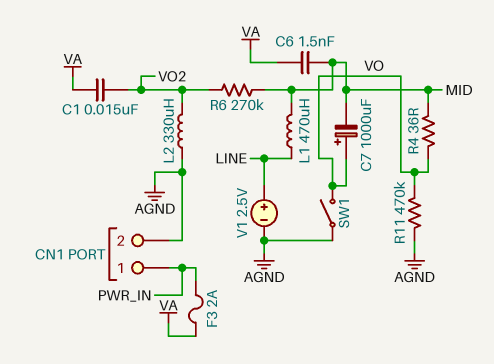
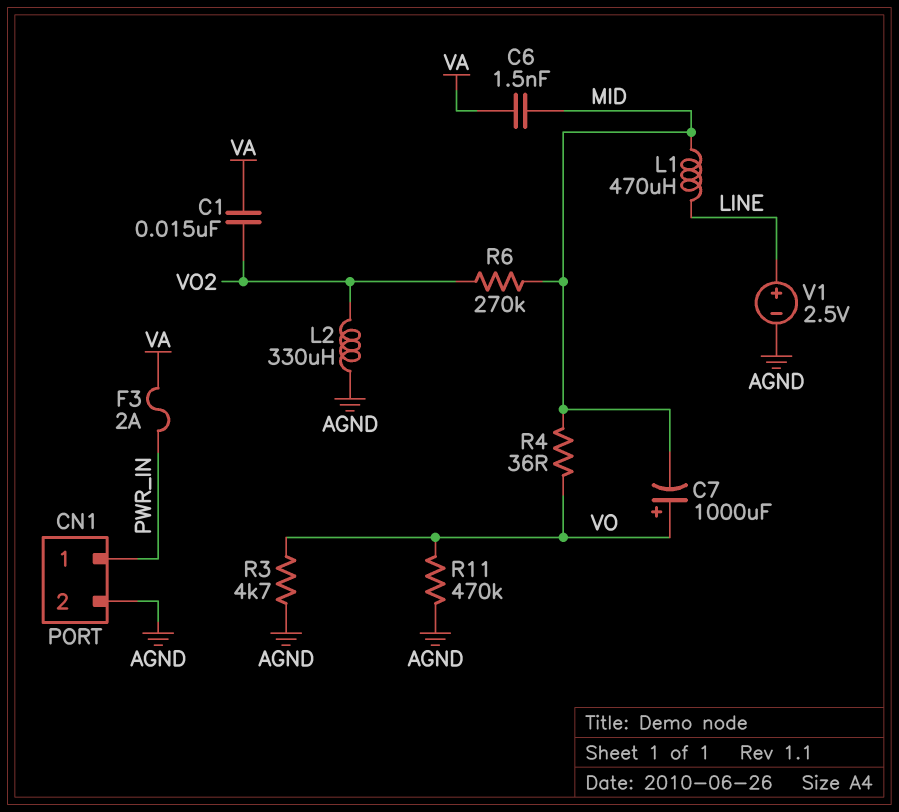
R3: none -> 4.7k (AGND, VO)
SW1: switch (AGND, VO) -> none

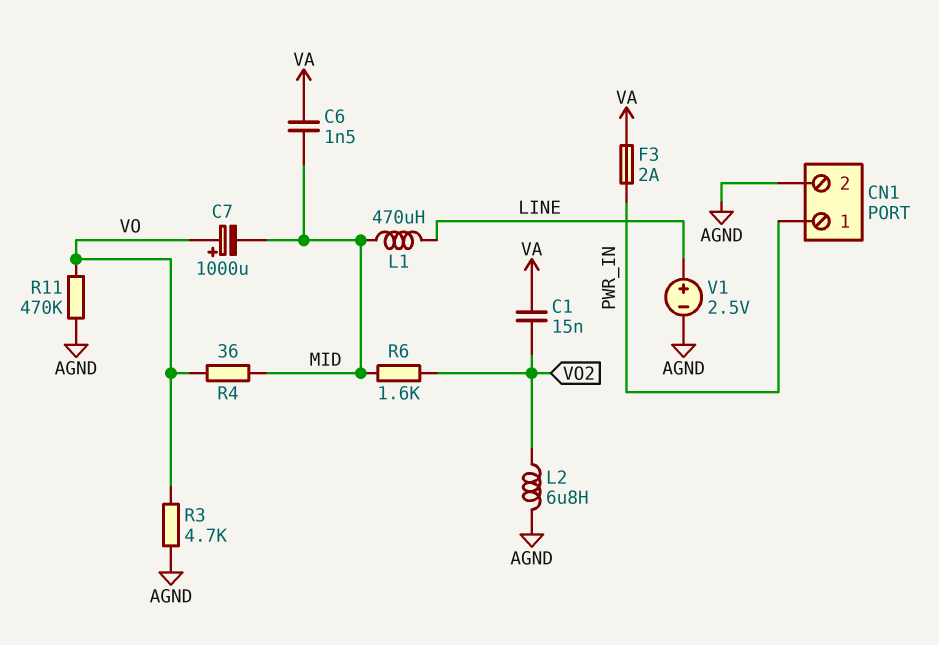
L2: 330uH (AGND, VO2) -> 6.8uH (AGND, VO2)
R6: 270k (MID, VO2) -> 1.6k (MID, VO2)

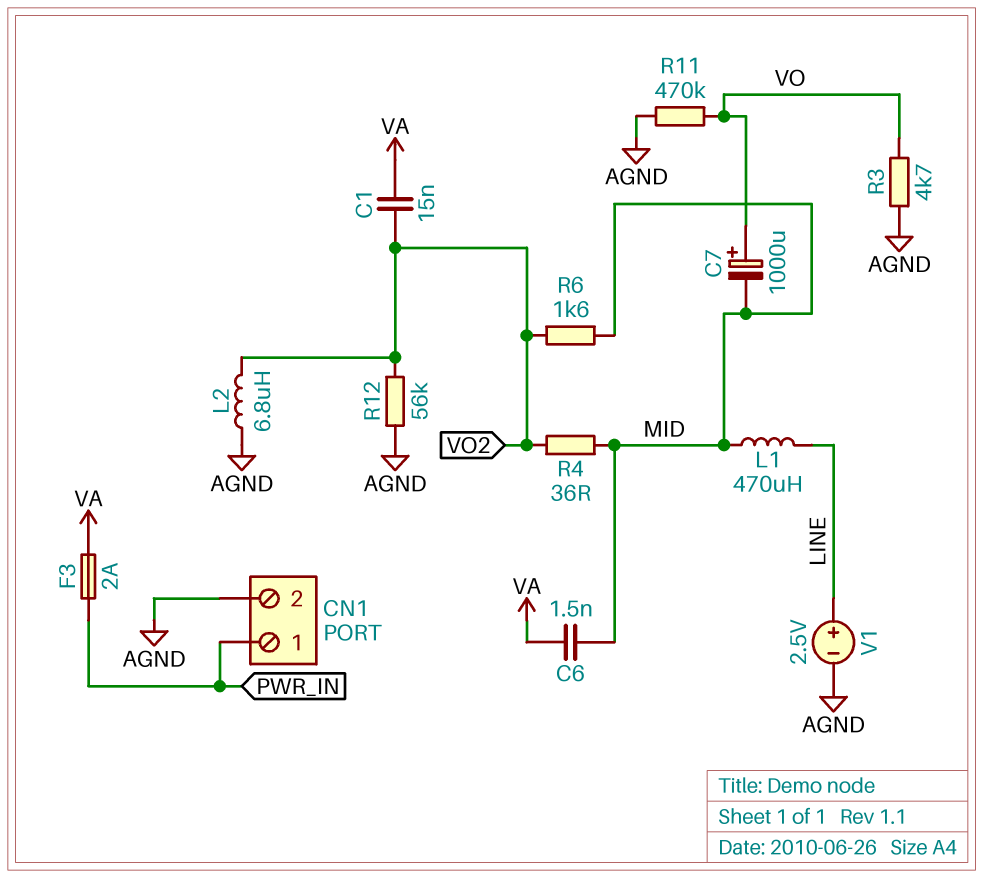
R4: 36 (MID, VO) -> 36 (MID, VO2)
R12: none -> 56k (AGND, VO2)

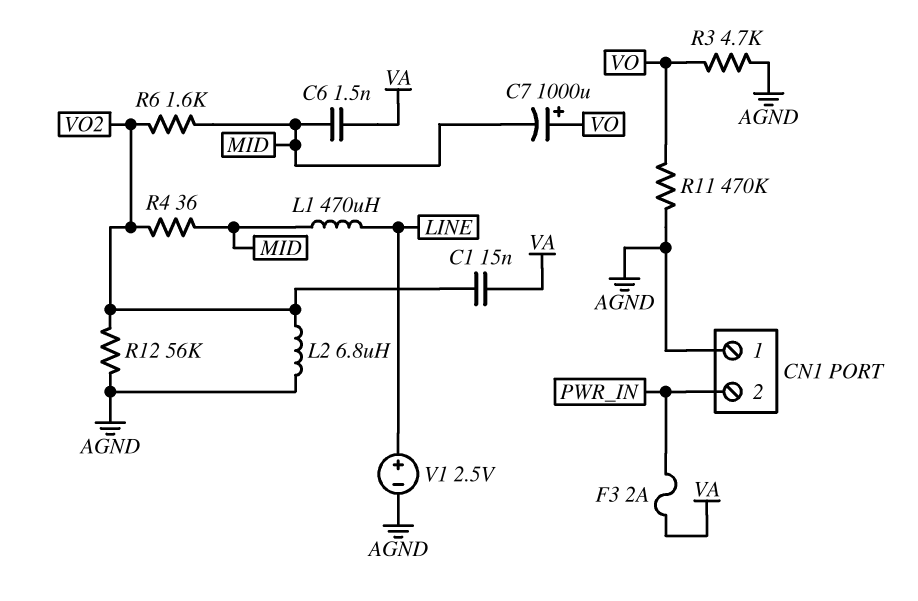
CN1 pin 1: PWR_IN -> AGND
CN1 pin 2: AGND -> PWR_IN

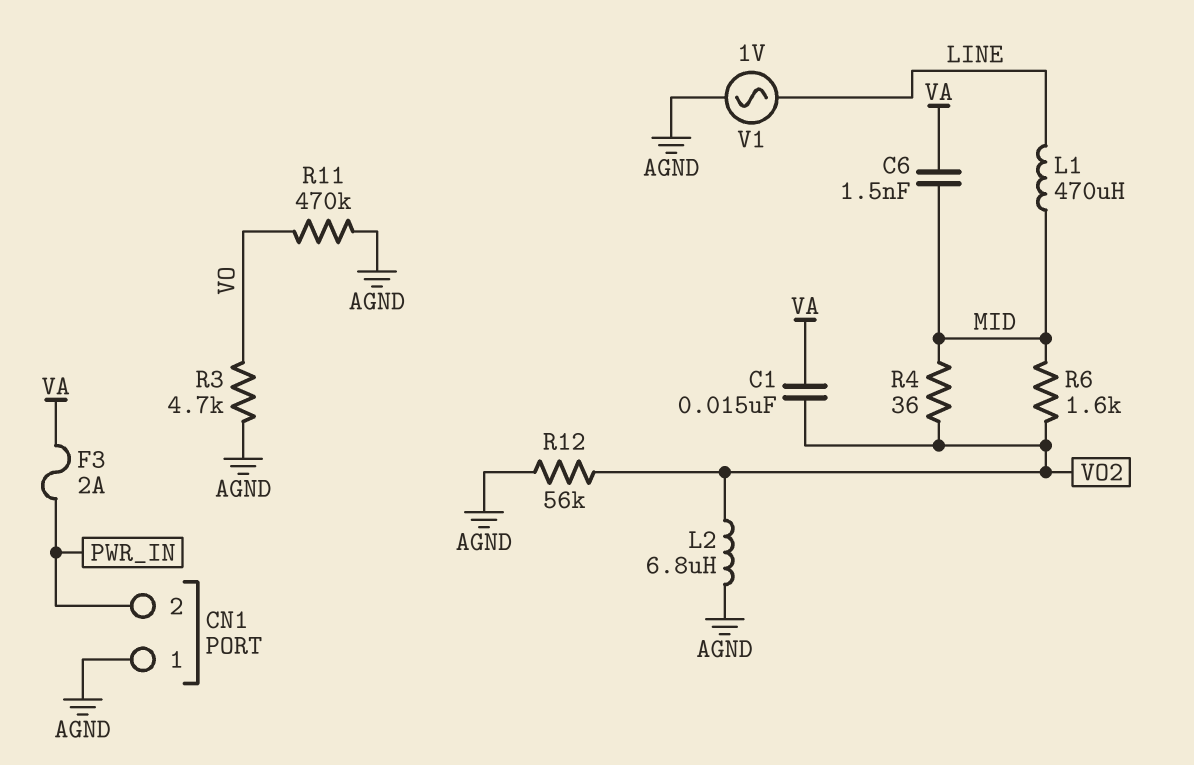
C7: 1000uF (plus VO, minus MID) -> none
V1: 2.5V (plus LINE, minus AGND) -> AC 1V (AGND, LINE)

